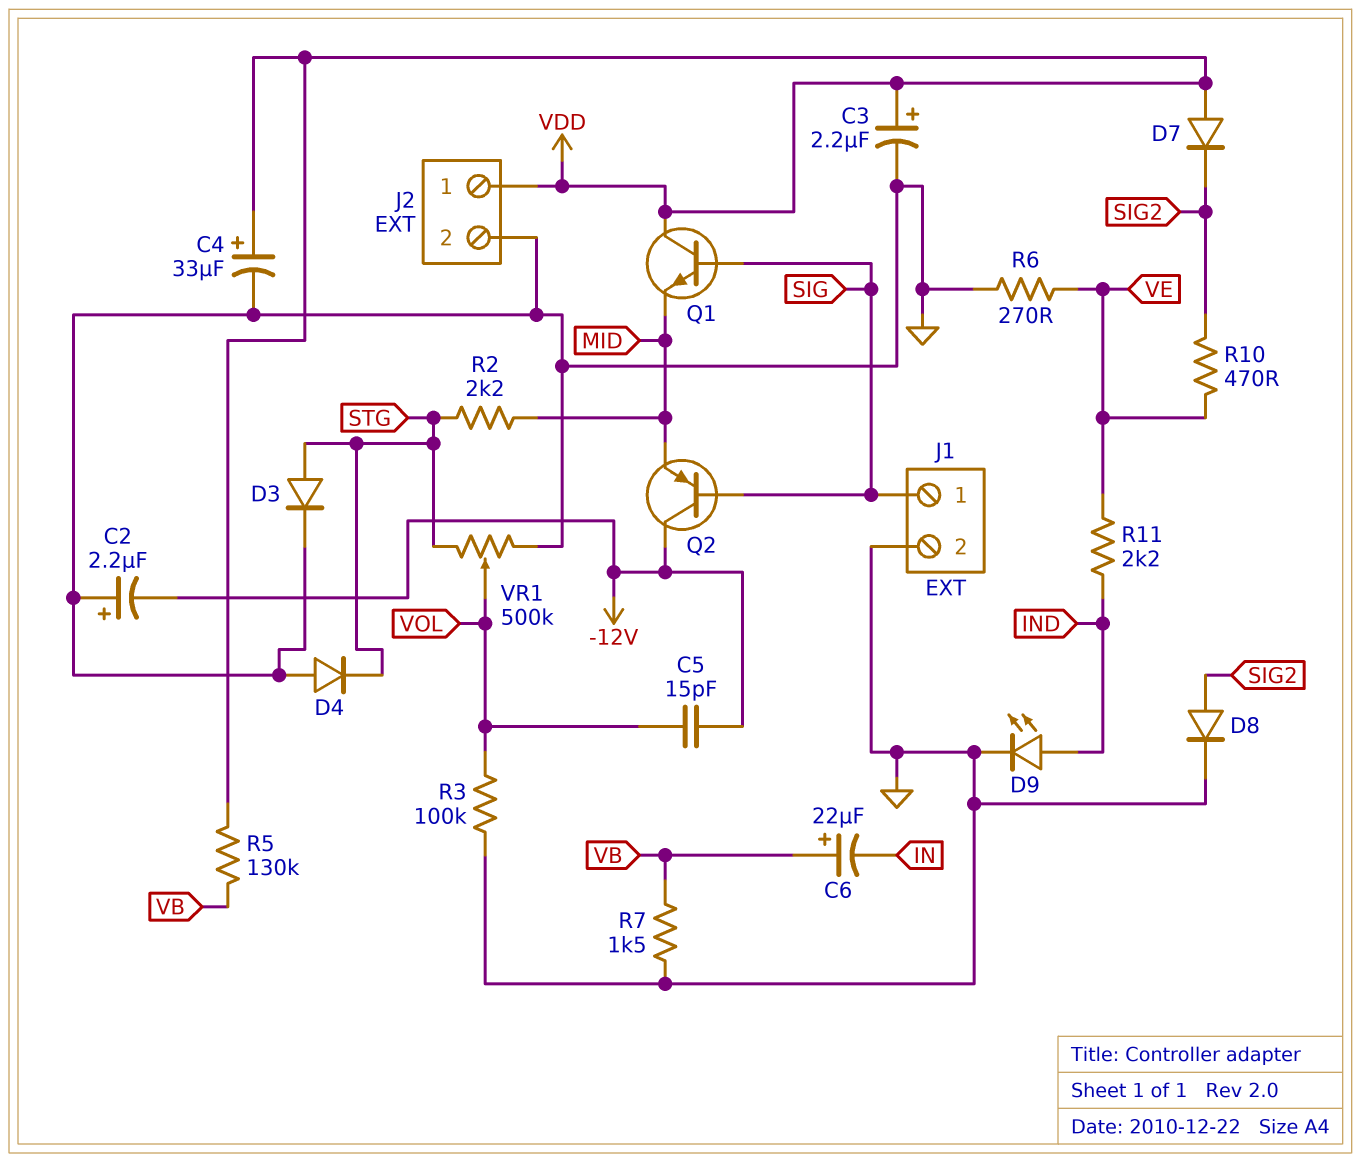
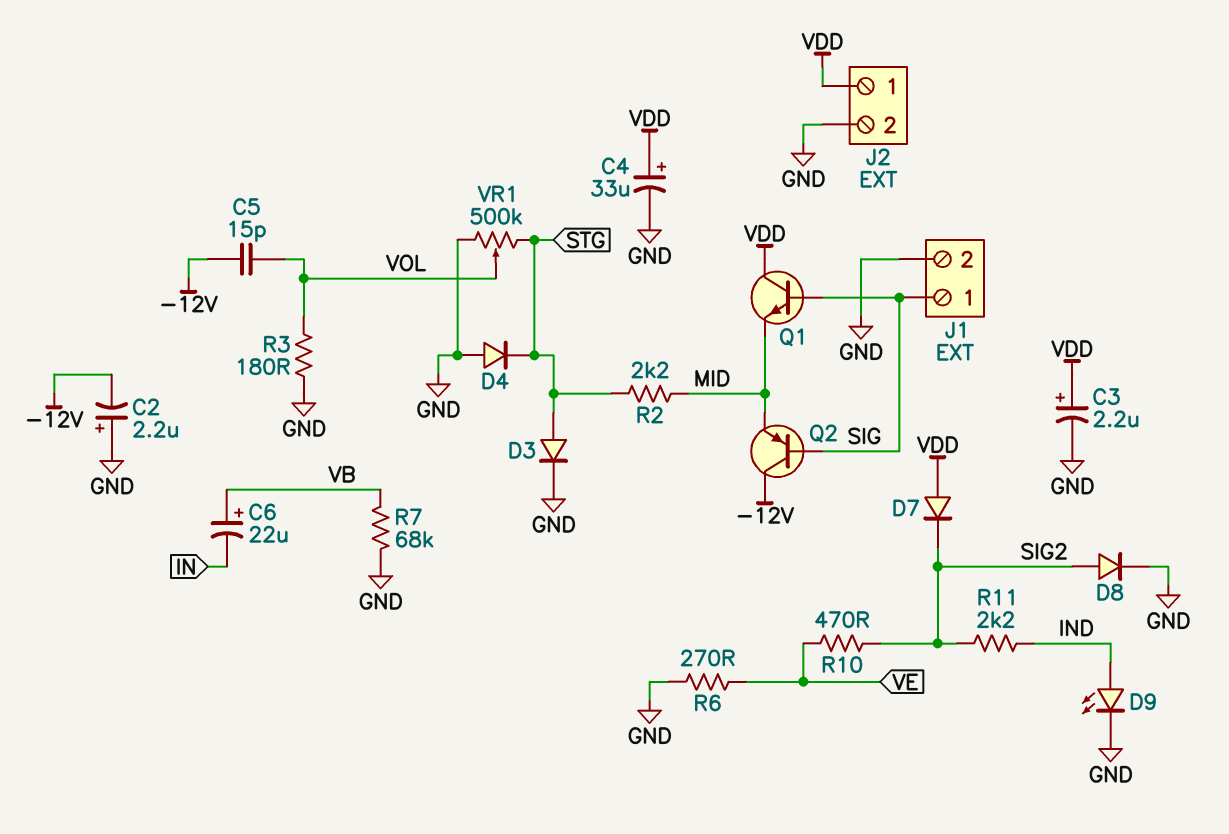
R3: 100k (GND, VOL) -> 180 (GND, VOL)
R5: 130k (VB, VDD) -> none
R7: 1.5k (GND, VB) -> 68k (GND, VB)
R11: 2.2k (IND, VE) -> 2.2k (IND, SIG2)

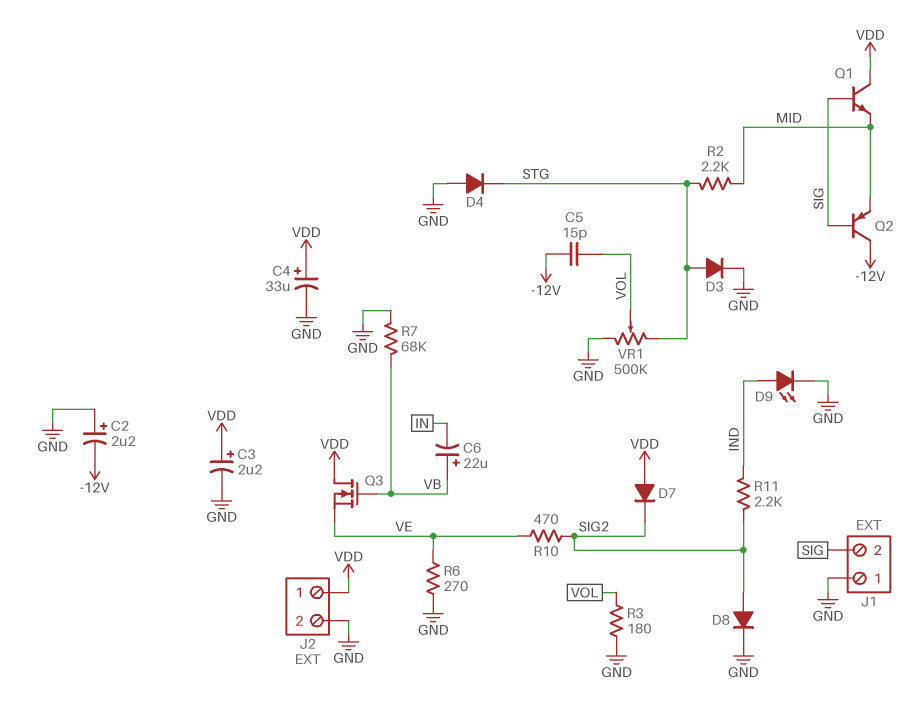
J1 pin 1: SIG -> GND
J1 pin 2: GND -> SIG
Q3: none -> NMOS (G VB, D VDD, S VE)

